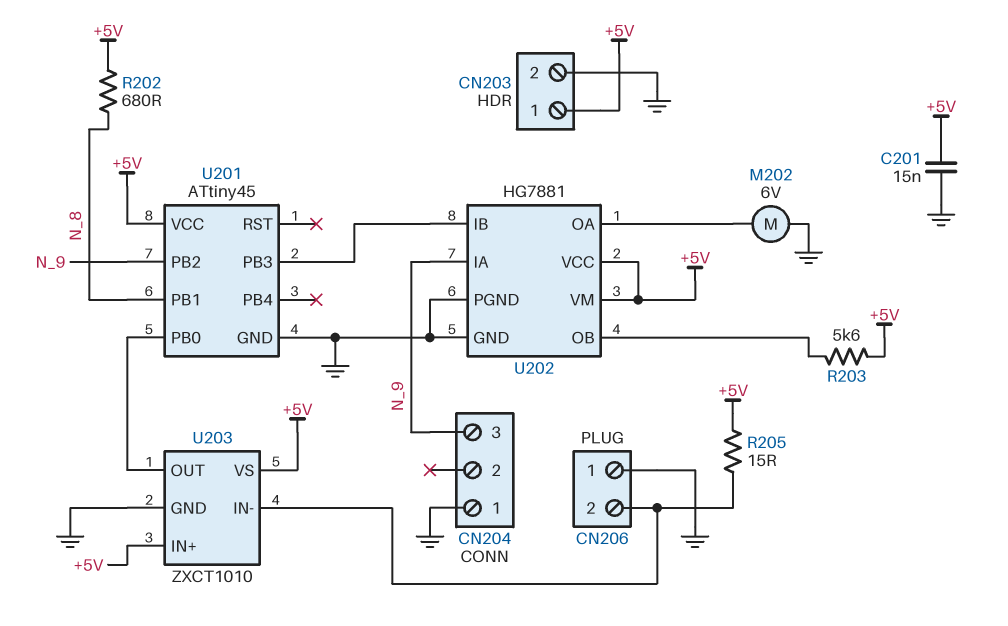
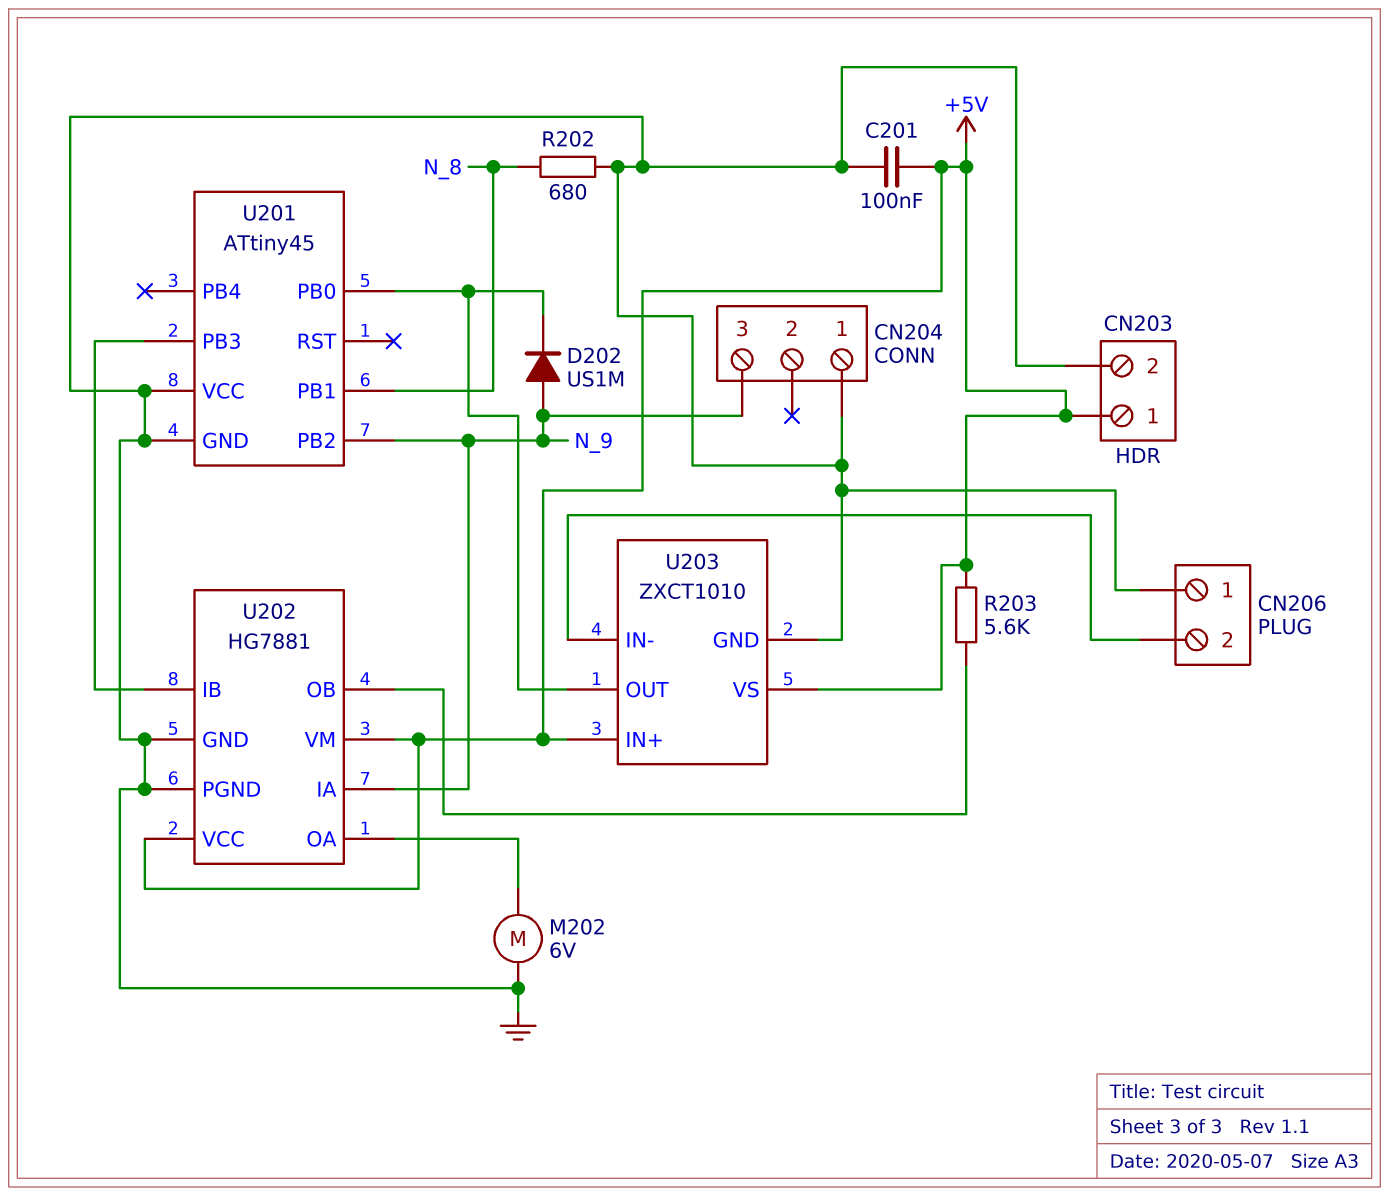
C201: 15nF (+5V, GND) -> 100nF (+5V, GND)
D202: none -> diode US1M (A N_9, K U201/PB0)
R202: 680 (+5V, N_8) -> 680 (GND, N_8)
R205: 15 (+5V, CN206/2) -> none
U201 pin VCC: +5V -> GND

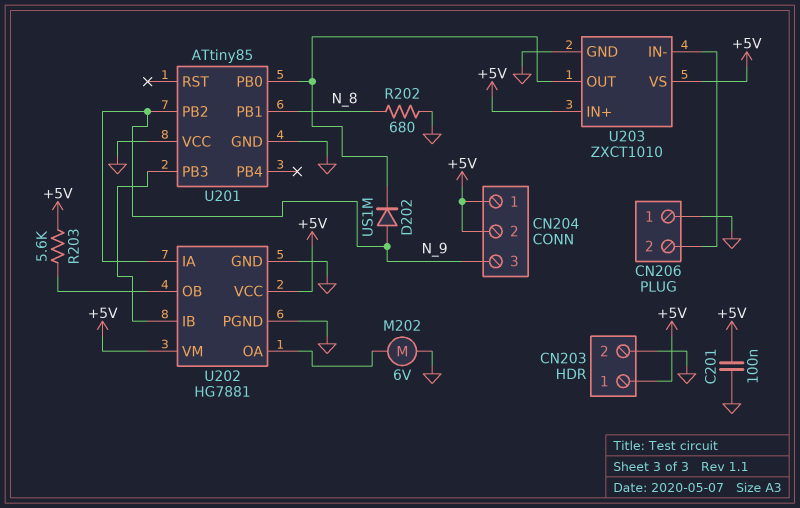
CN204 pin 1: GND -> +5V
CN204 pin 2: none -> +5V
U201: ATtiny45 -> ATtiny85

